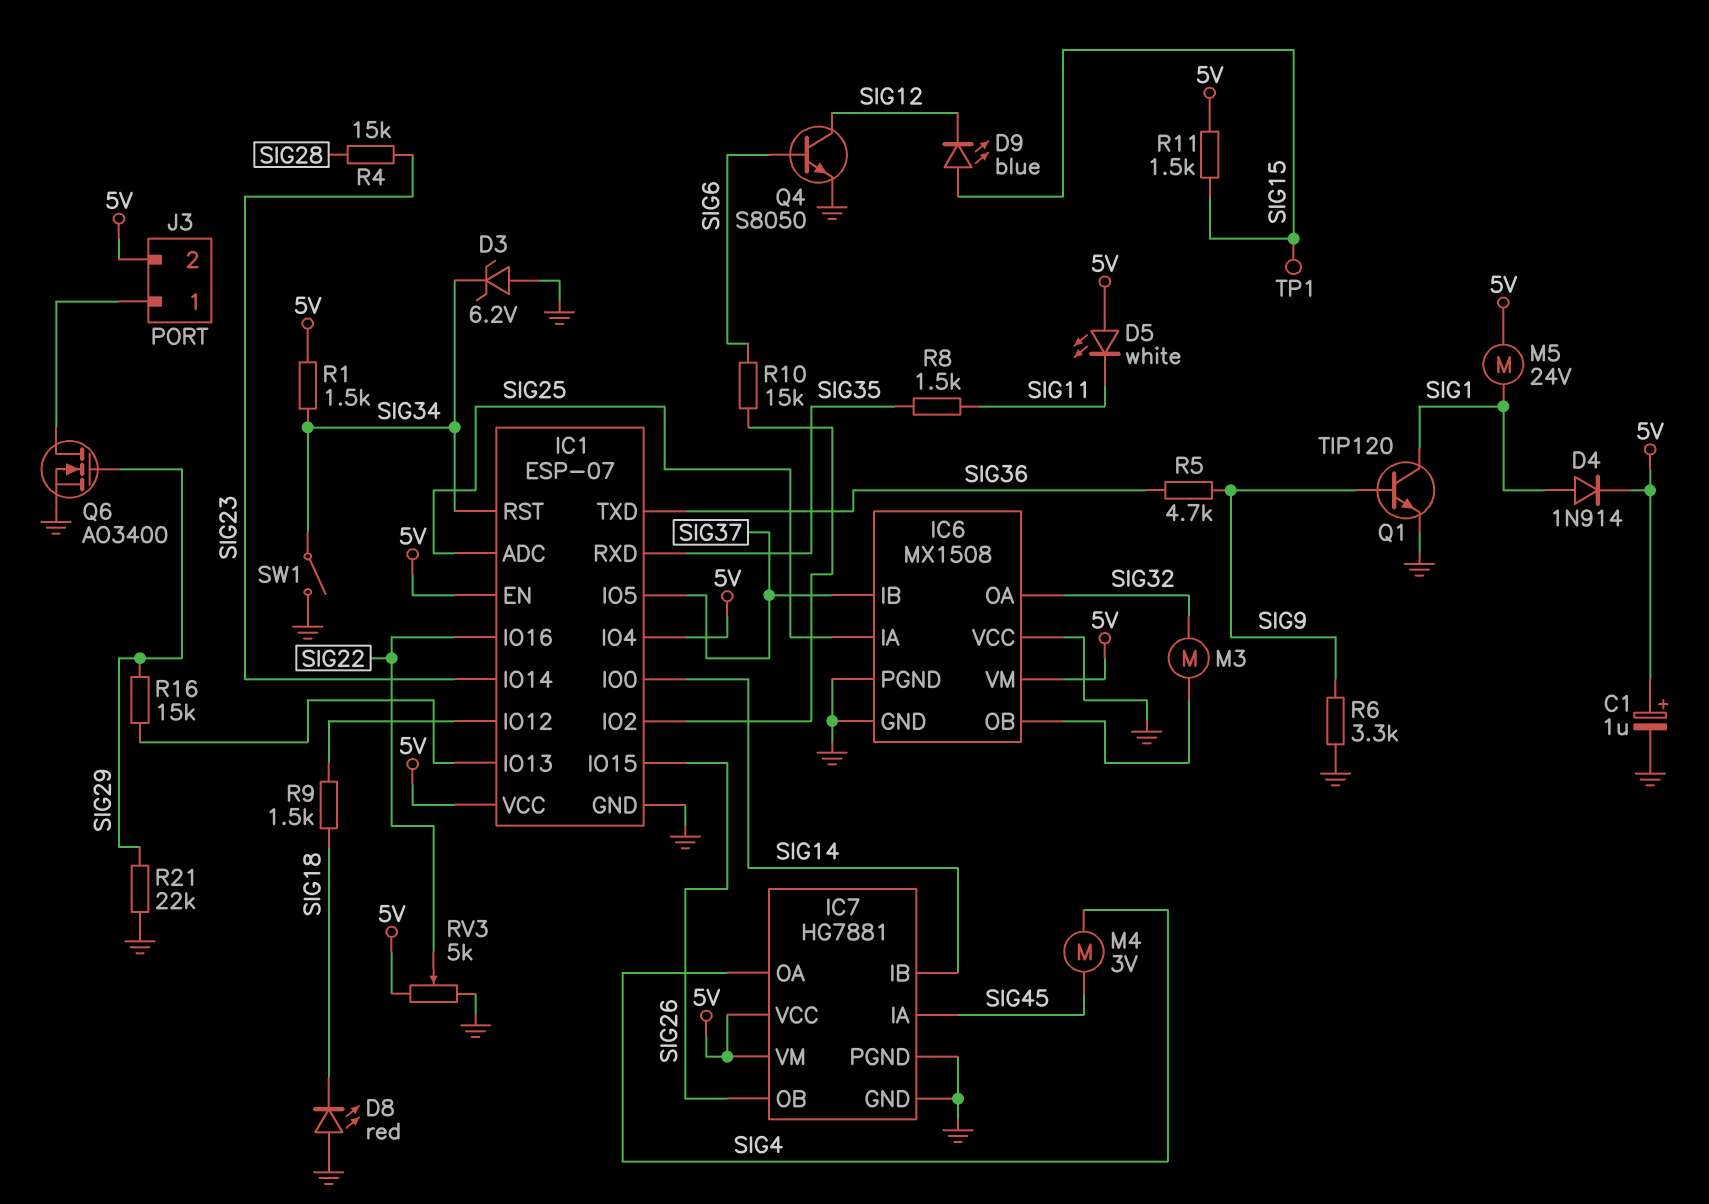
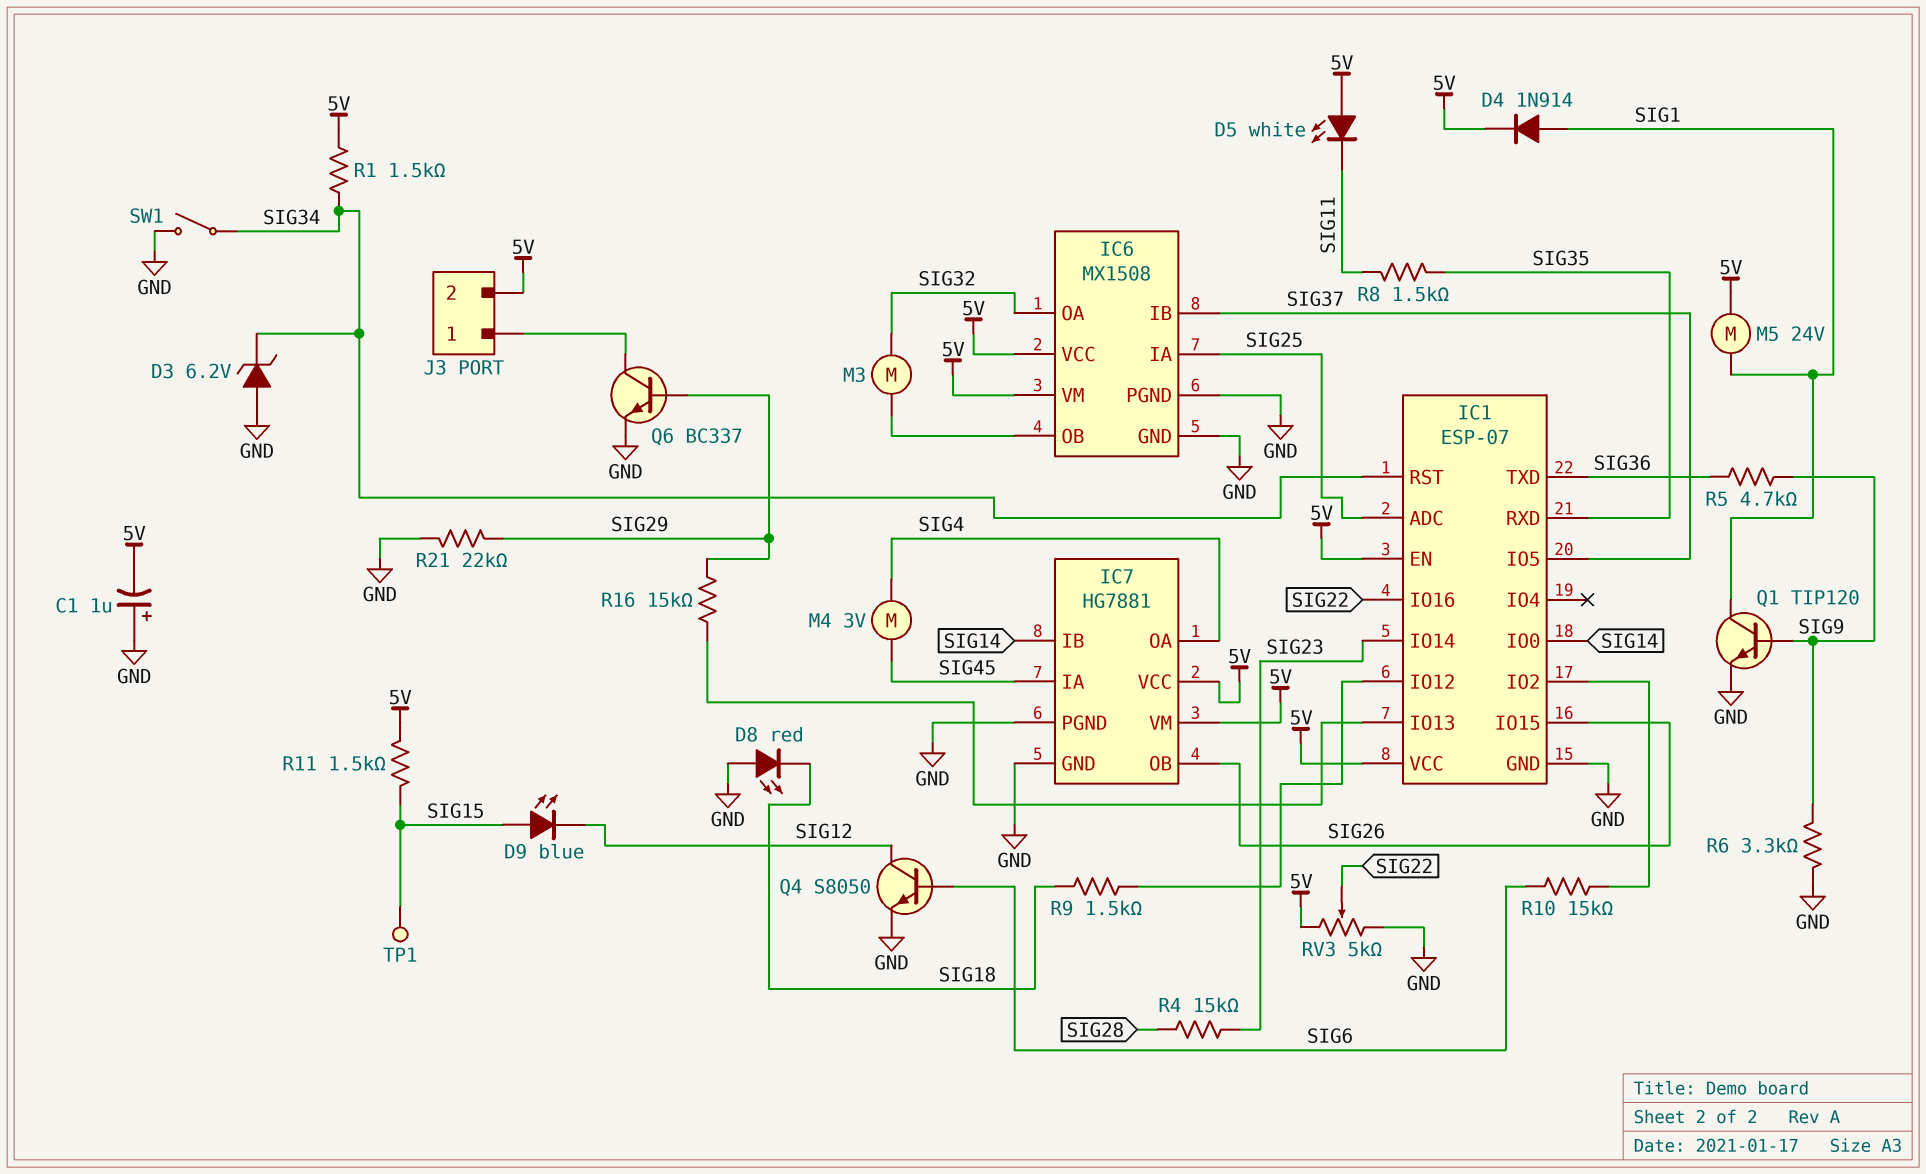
C1: 1uF (plus 5V, minus GND) -> 1uF (plus GND, minus 5V)
IC1 pin IO4: 5V -> none
IC6 pin VCC: GND -> 5V
Q6: NMOS AO3400 (G SIG29, D J3/1, S GND) -> NPN BC337 (B SIG29, C J3/1, E GND)

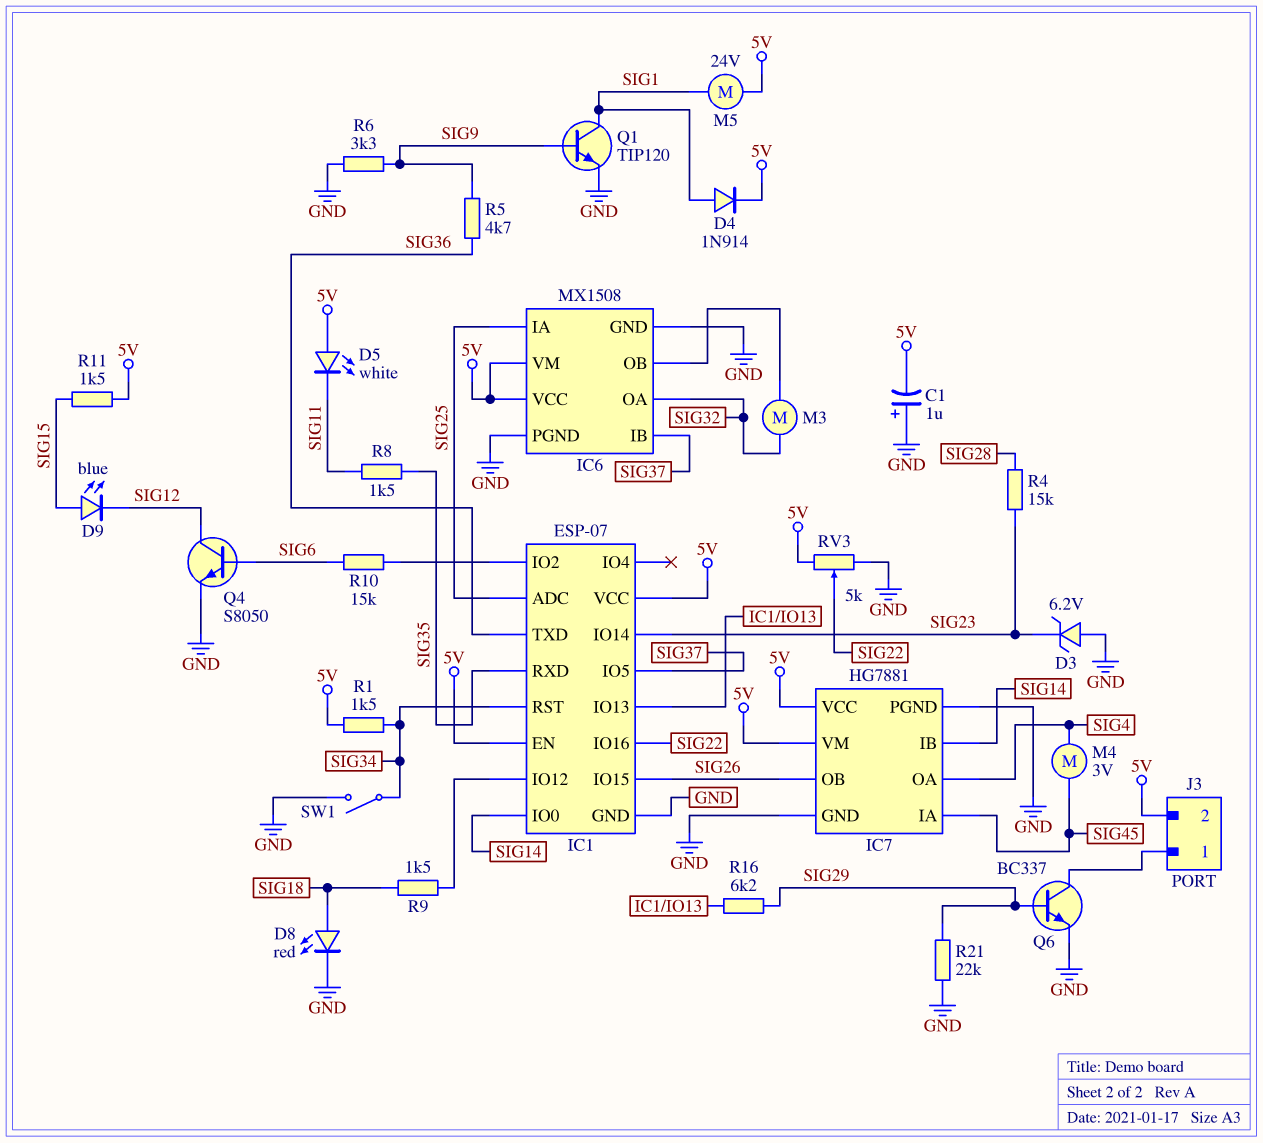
D3: zener 6.2V (A GND, K SIG34) -> zener 6.2V (A GND, K SIG23)
D8: LED red (A GND, K SIG18) -> LED red (A SIG18, K GND)
R16: 15k (IC1/IO13, SIG29) -> 6.2k (IC1/IO13, SIG29)
TP1: test point (SIG15) -> none

